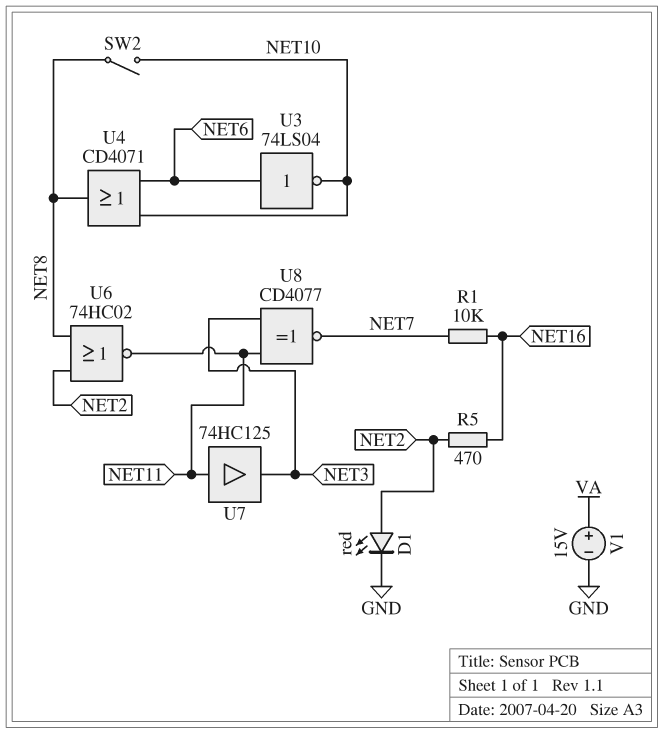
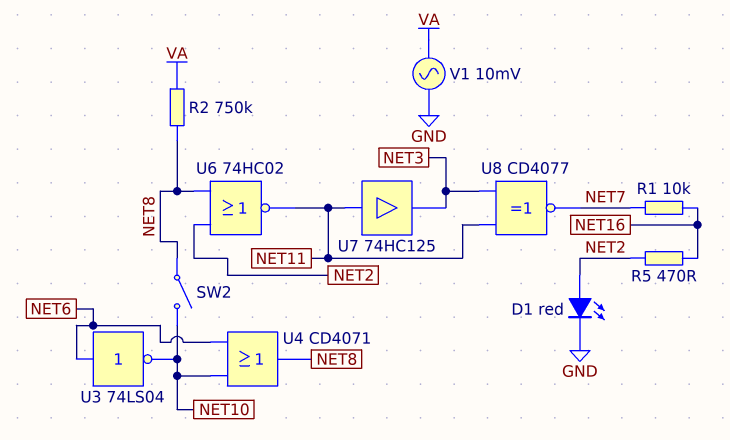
R2: none -> 750k (NET8, VA)
V1: 15V (plus VA, minus GND) -> AC 10mV (GND, VA)

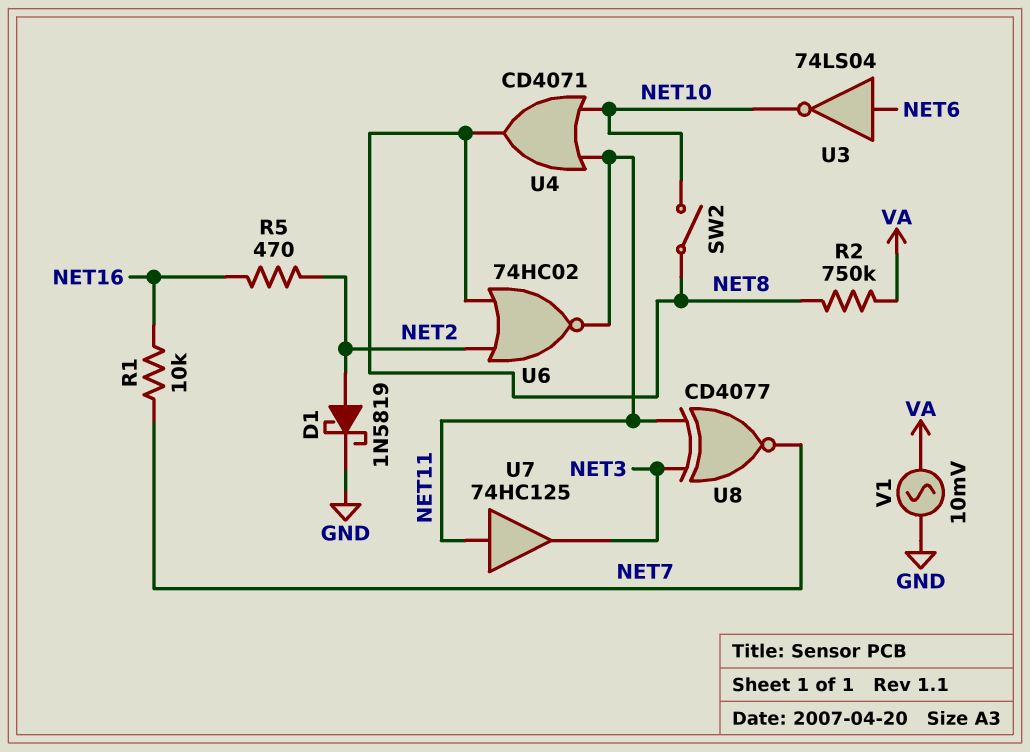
D1: LED red (A NET2, K GND) -> schottky 1N5819 (A NET2, K GND)
U4: OR CD4071 (in NET6, in NET10, out NET8) -> OR CD4071 (in NET10, in NET11, out NET8)

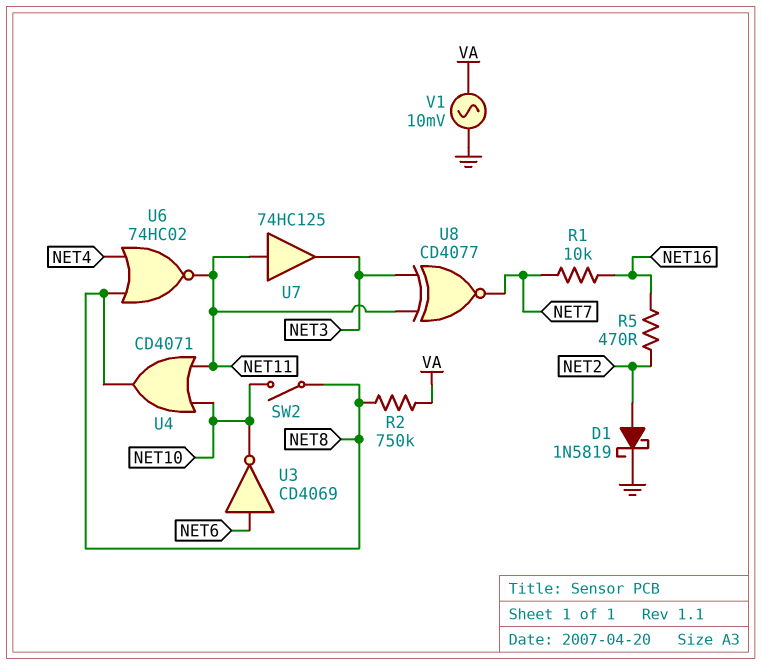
U3: NOT 74LS04 (in NET6, out NET10) -> NOT CD4069 (in NET6, out NET10)
U6: NOR 74HC02 (in NET2, in NET8, out NET11) -> NOR 74HC02 (in NET4, in NET8, out NET11)

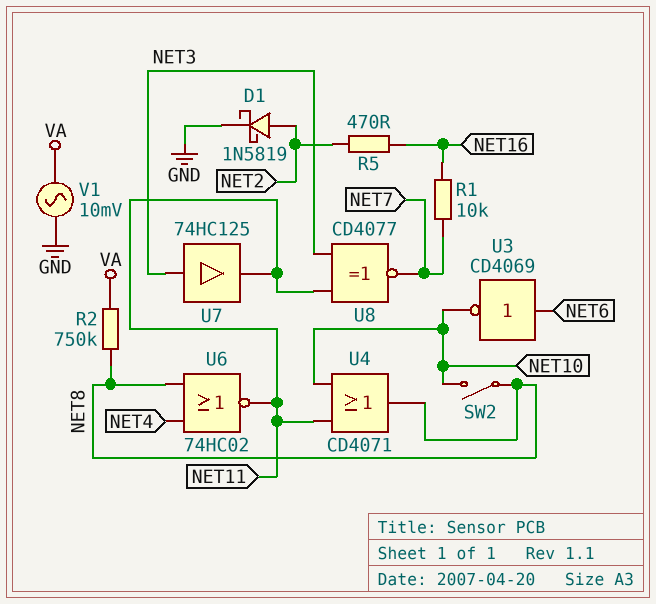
U7: buffer 74HC125 (in NET11, out NET3) -> buffer 74HC125 (in NET3, out NET11)

